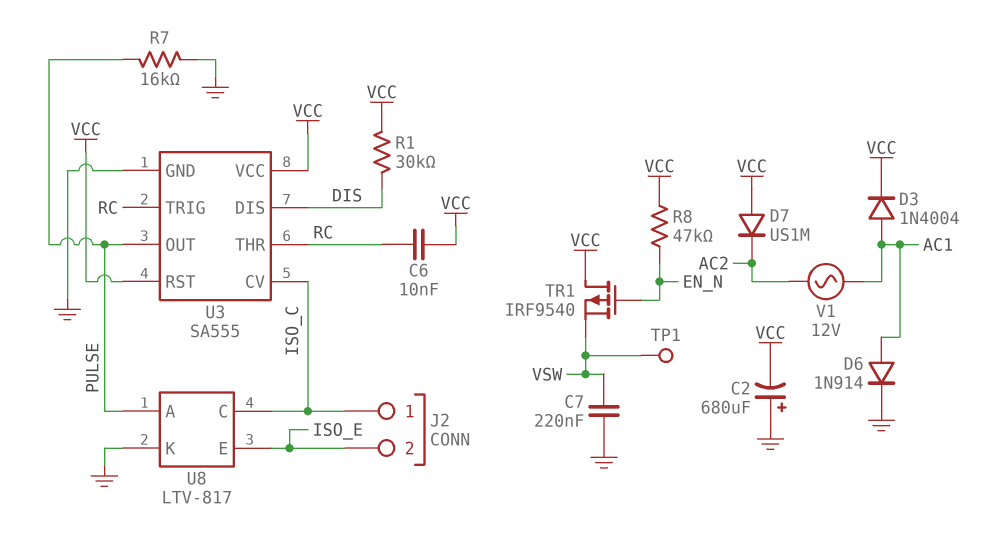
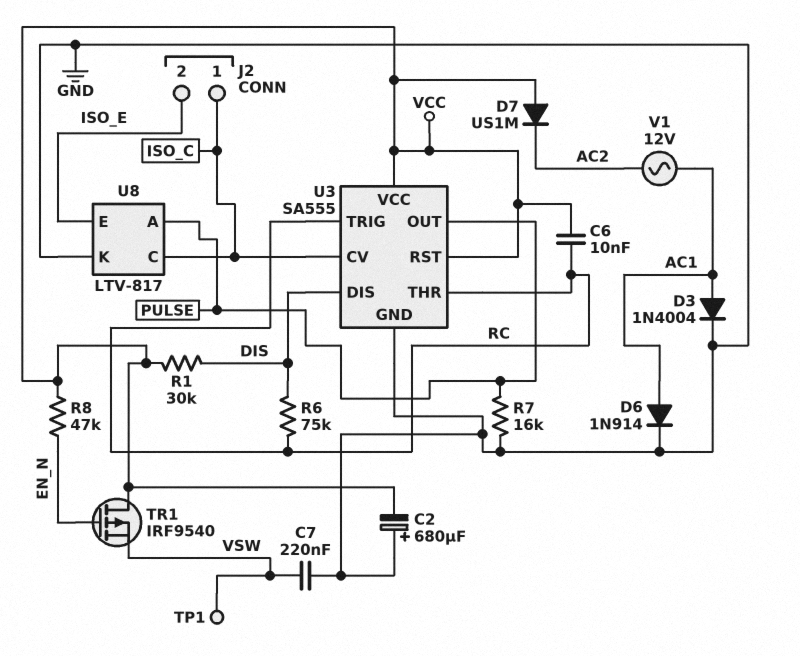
D3: diode 1N4004 (A AC1, K VCC) -> diode 1N4004 (A AC1, K GND)
R6: none -> 75k (DIS, RC)

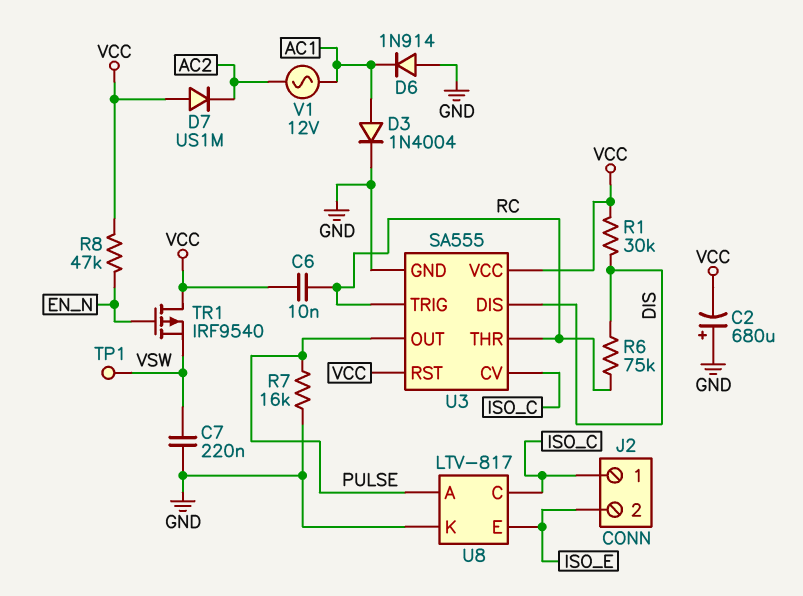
D6: diode 1N914 (A AC1, K GND) -> diode 1N914 (A GND, K AC1)

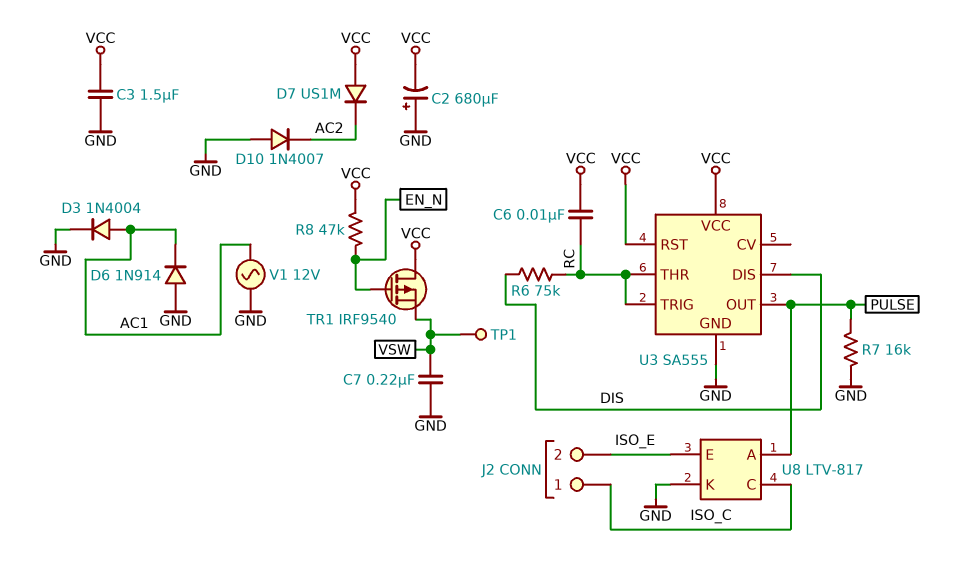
C3: none -> 1.5uF (GND, VCC)
D10: none -> diode 1N4007 (A GND, K AC2)
R1: 30k (DIS, VCC) -> none
U3 pin CV: ISO_C -> none
V1: AC 12V (AC1, AC2) -> AC 12V (AC1, GND)

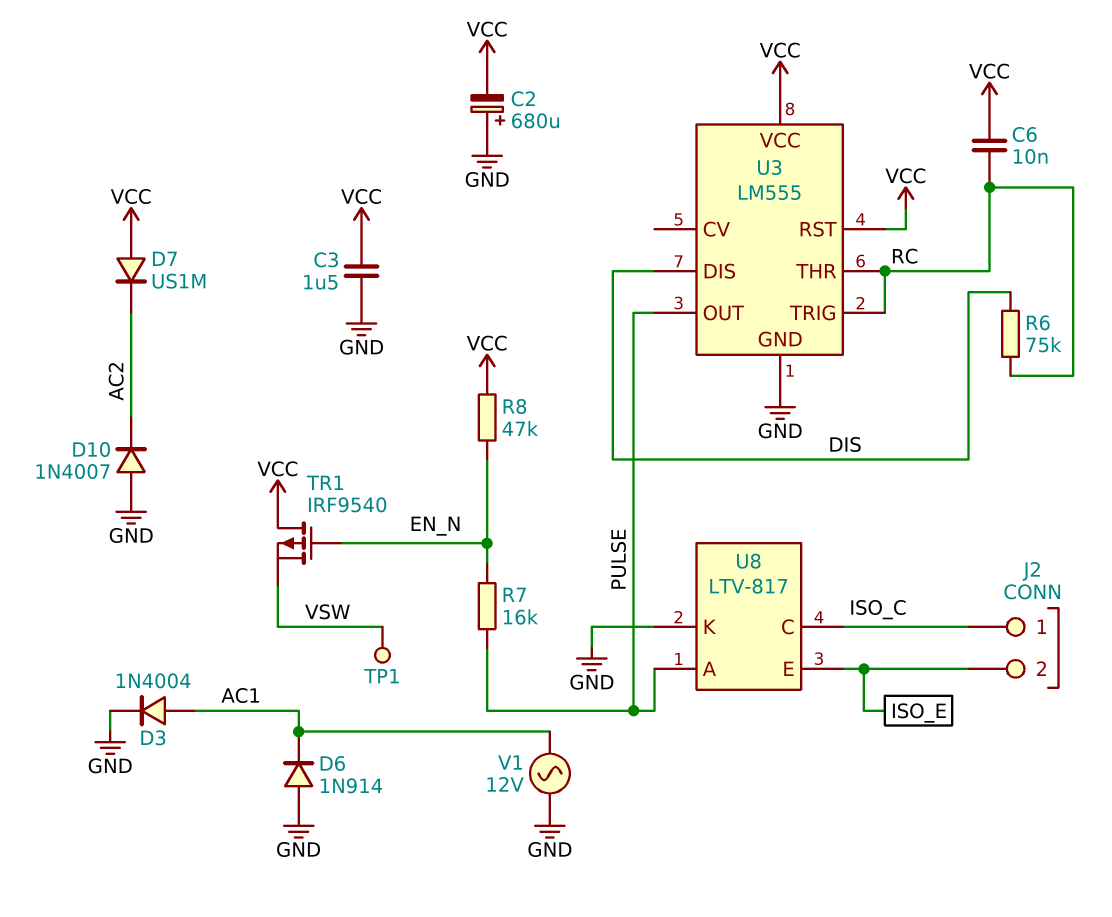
C7: 220nF (GND, VSW) -> none
R7: 16k (GND, PULSE) -> 16k (EN_N, PULSE)
U3: SA555 -> LM555

